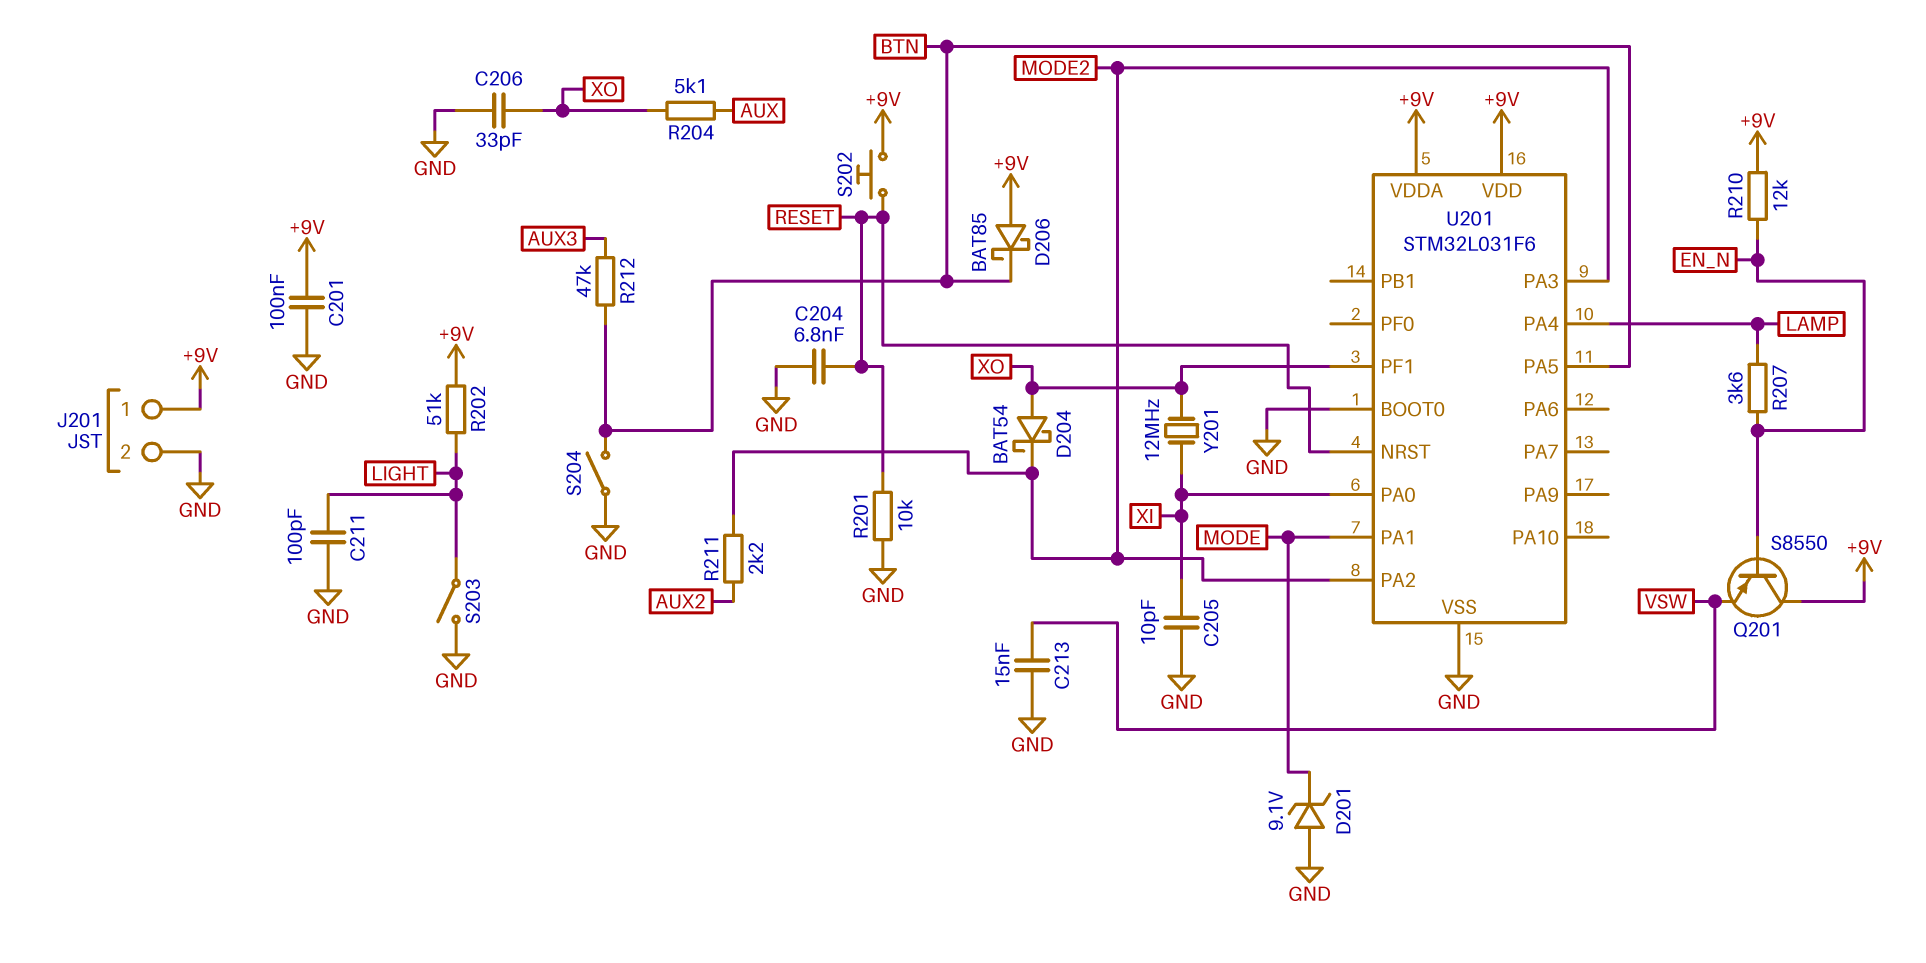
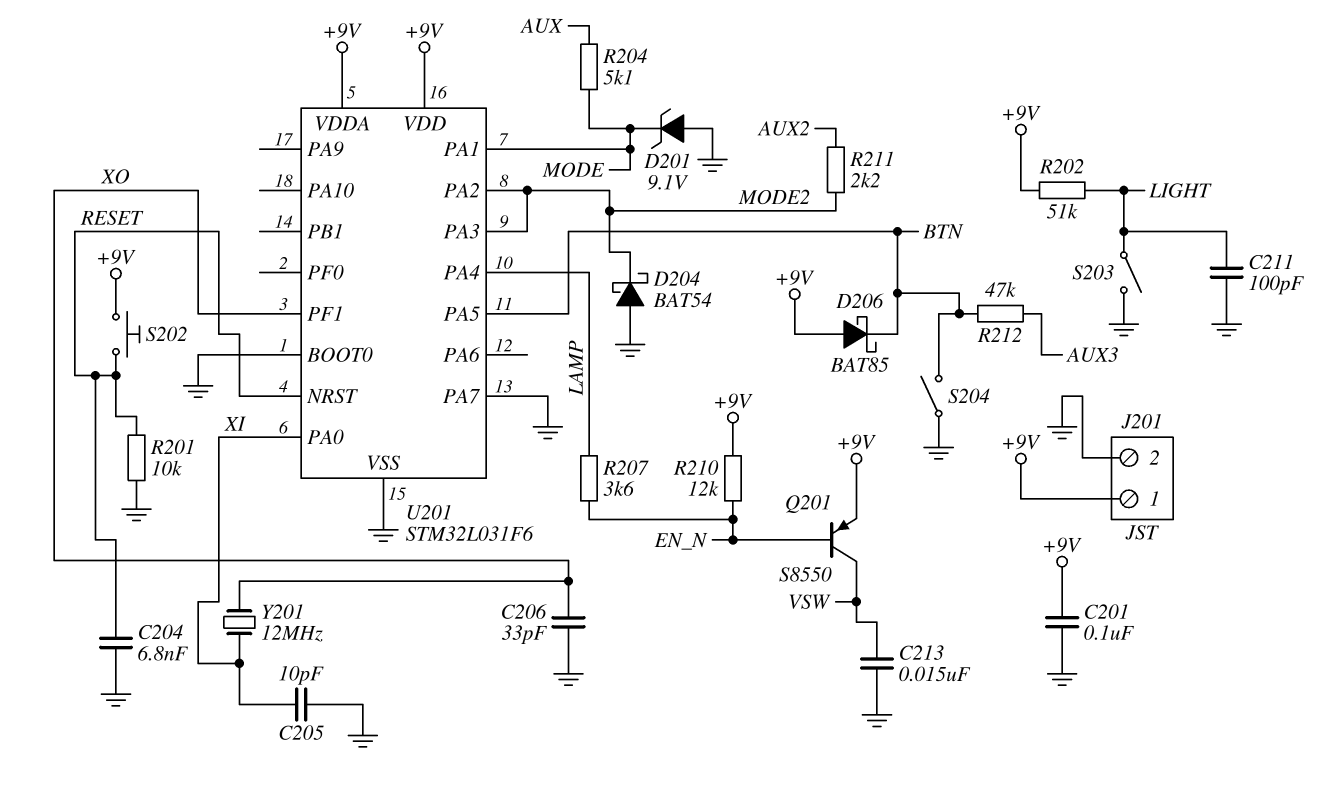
D204: schottky BAT54 (A XO, K MODE2) -> schottky BAT54 (A GND, K MODE2)
Q201: PNP S8550 (B EN_N, C +9V, E VSW) -> PNP S8550 (B EN_N, C VSW, E +9V)
R204: 5.1k (AUX, XO) -> 5.1k (AUX, MODE)
U201 pin PA7: none -> GND

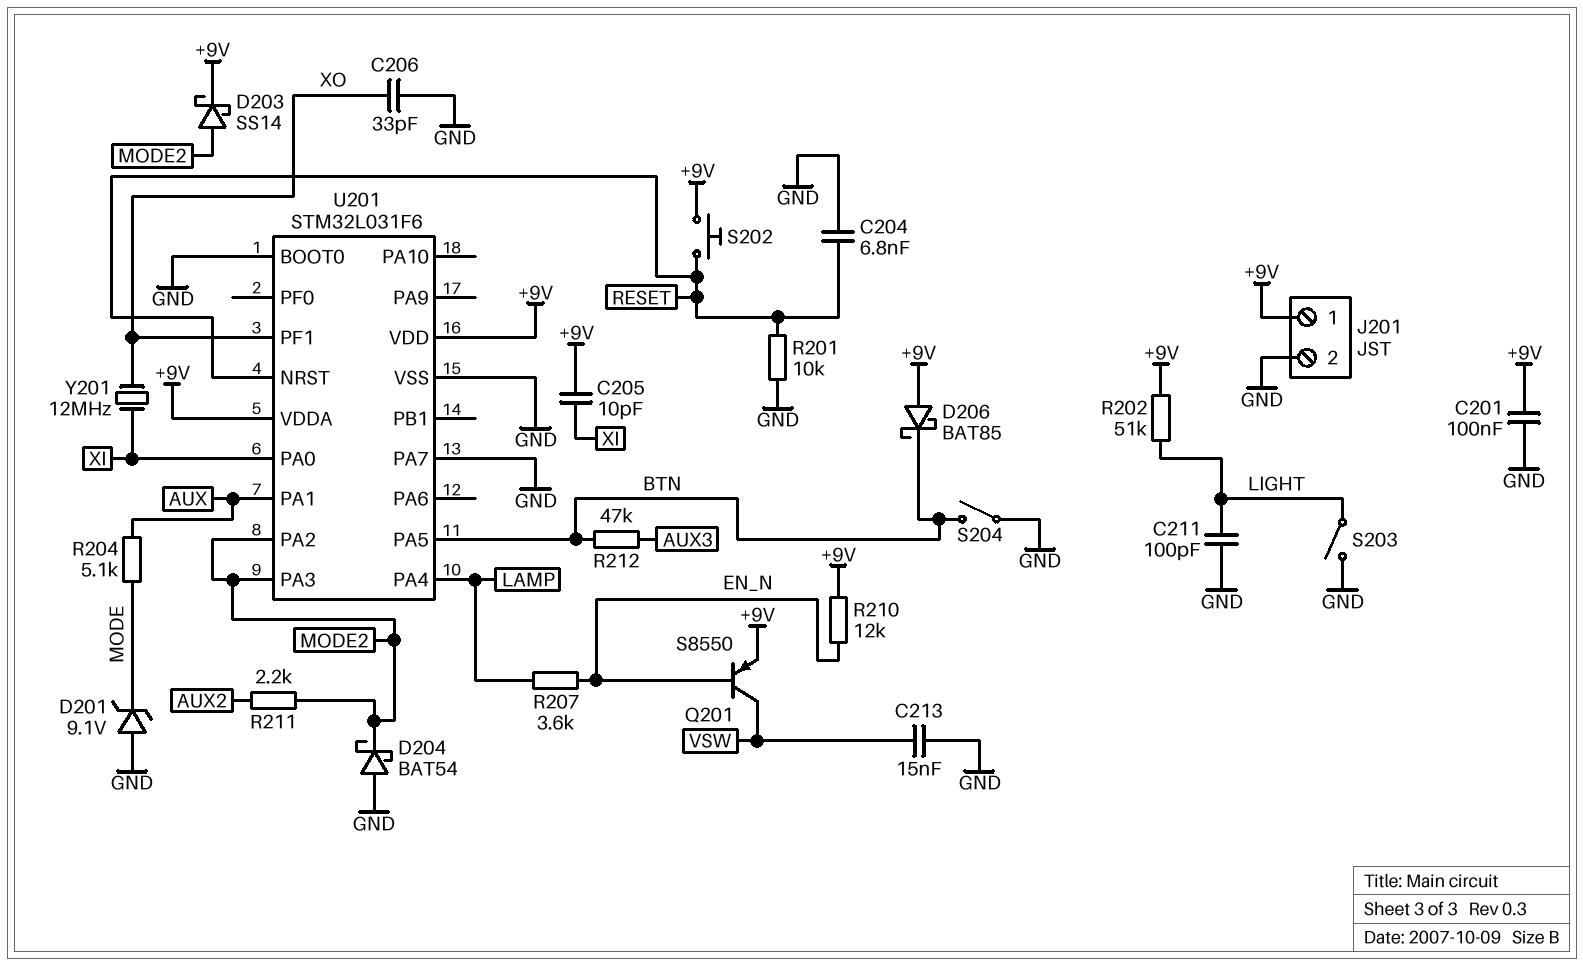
C205: 10pF (GND, XI) -> 10pF (+9V, XI)
D203: none -> schottky SS14 (A MODE2, K +9V)
U201 pin PA1: MODE -> AUX

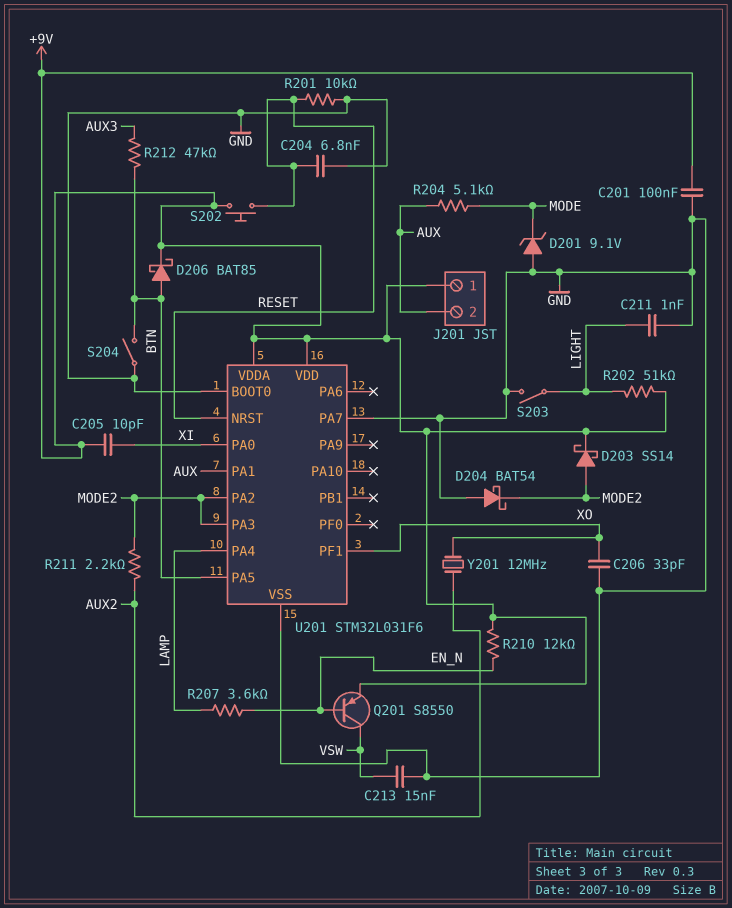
C211: 100pF (GND, LIGHT) -> 1nF (GND, LIGHT)
D206: schottky BAT85 (A +9V, K BTN) -> schottky BAT85 (A BTN, K +9V)
J201 pin 2: GND -> AUX
Y201: 12MHz (XI, XO) -> 12MHz (AUX2, XO)

